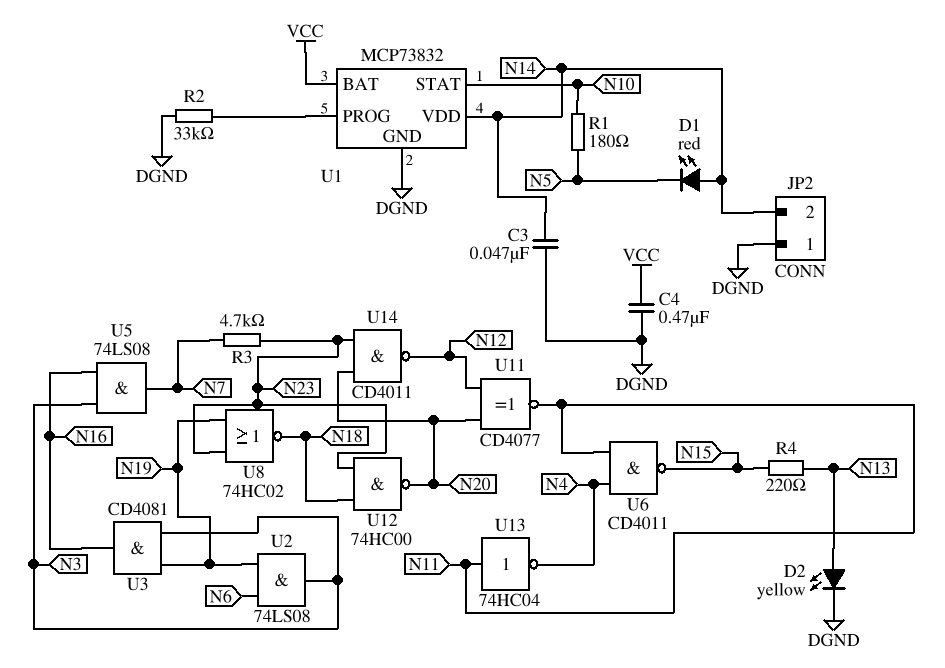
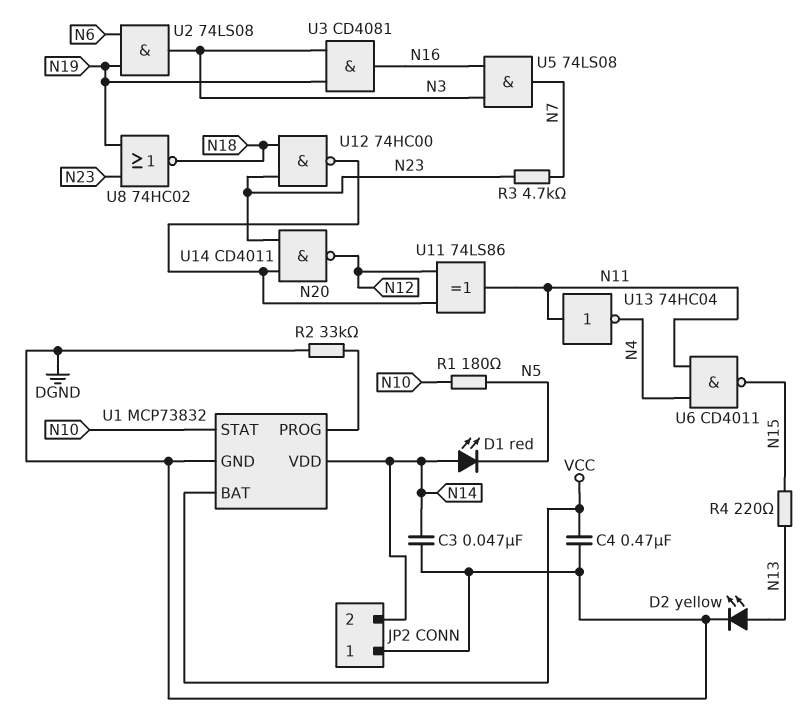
U11: XNOR CD4077 (in N12, in N20, out N11) -> XOR 74LS86 (in N12, in N20, out N11)

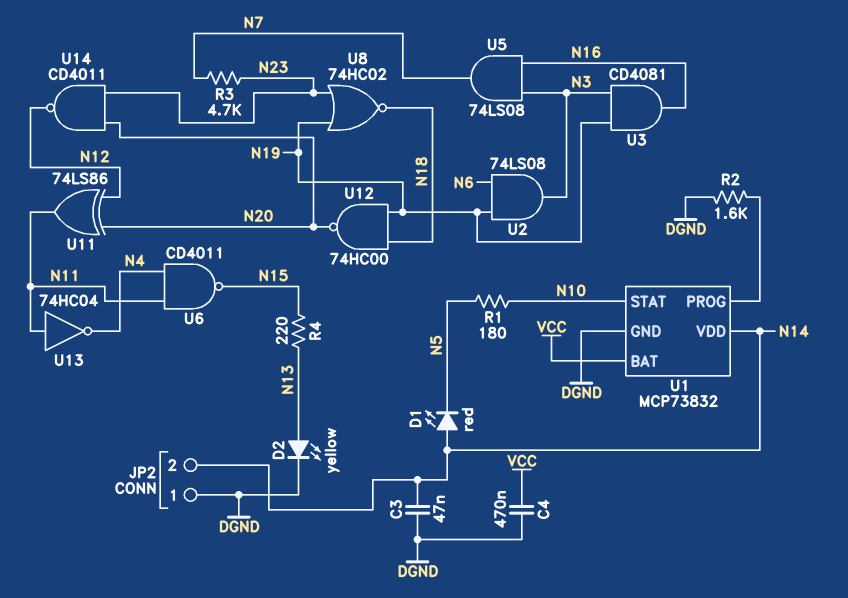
R2: 33k (DGND, U1/PROG) -> 1.6k (DGND, U1/PROG)
U12: NAND 74HC00 (in N18, in N23, out N20) -> NAND 74HC00 (in N18, in N19, out N20)

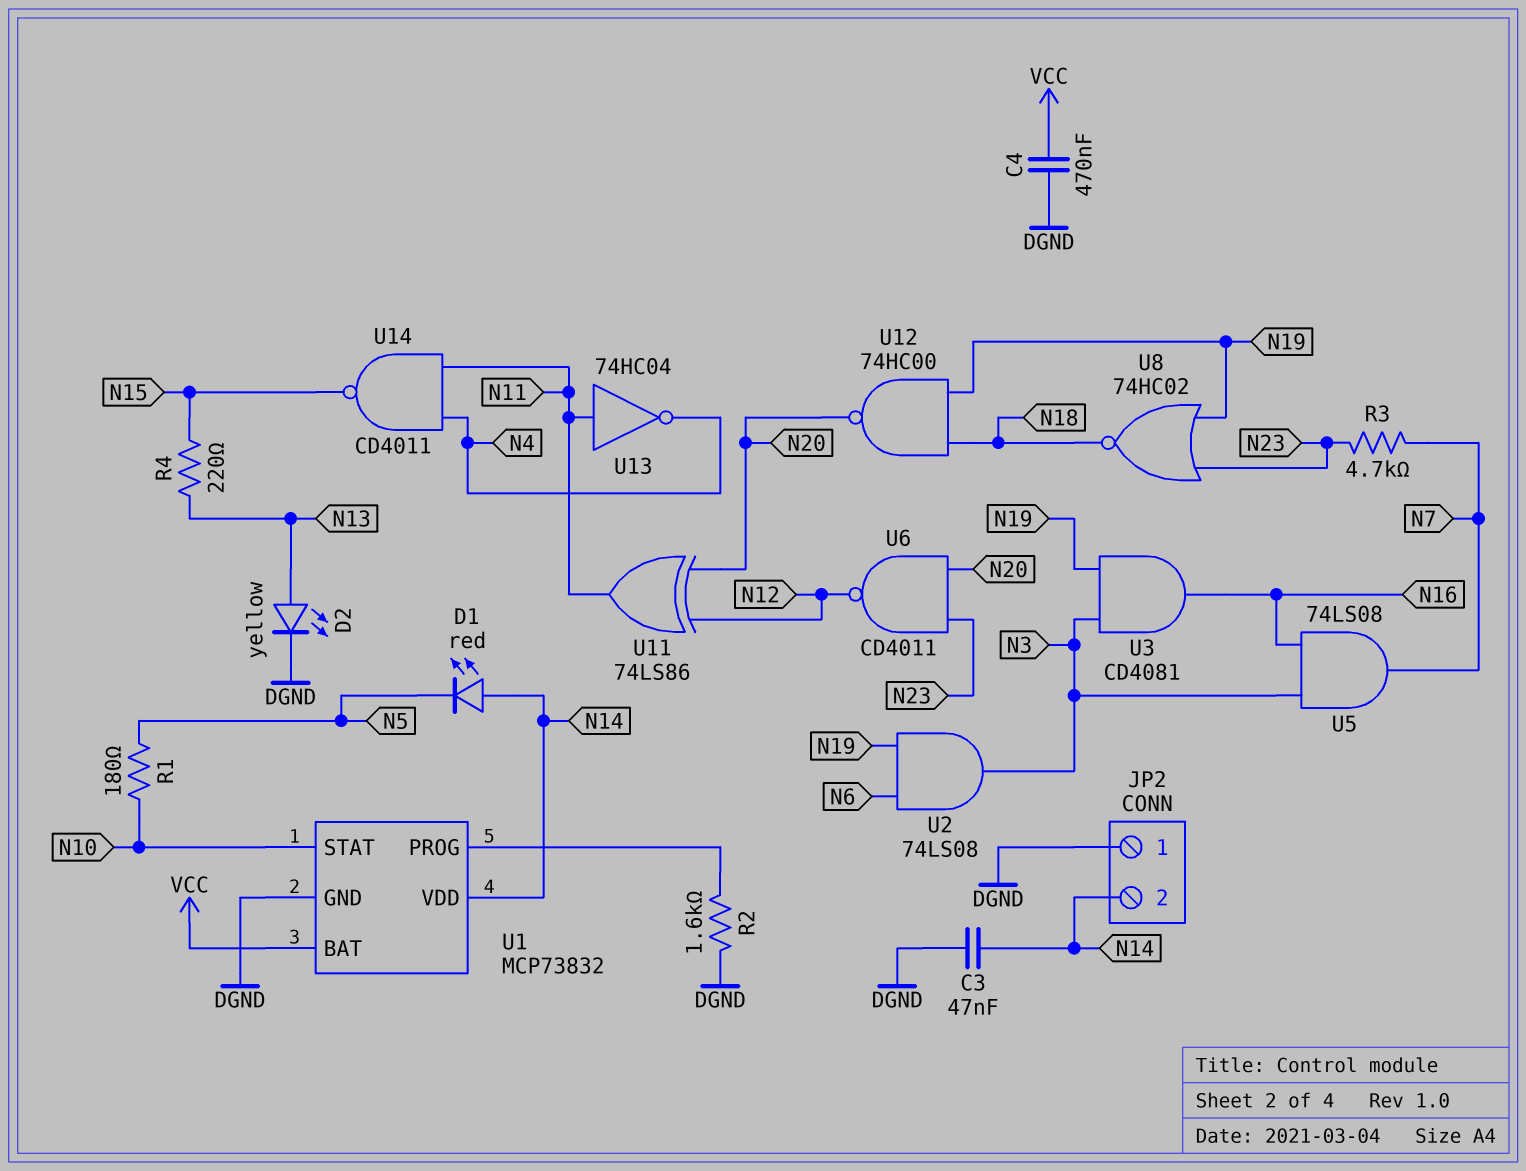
U6: NAND CD4011 (in N4, in N11, out N15) -> NAND CD4011 (in N20, in N23, out N12)
U14: NAND CD4011 (in N20, in N23, out N12) -> NAND CD4011 (in N4, in N11, out N15)

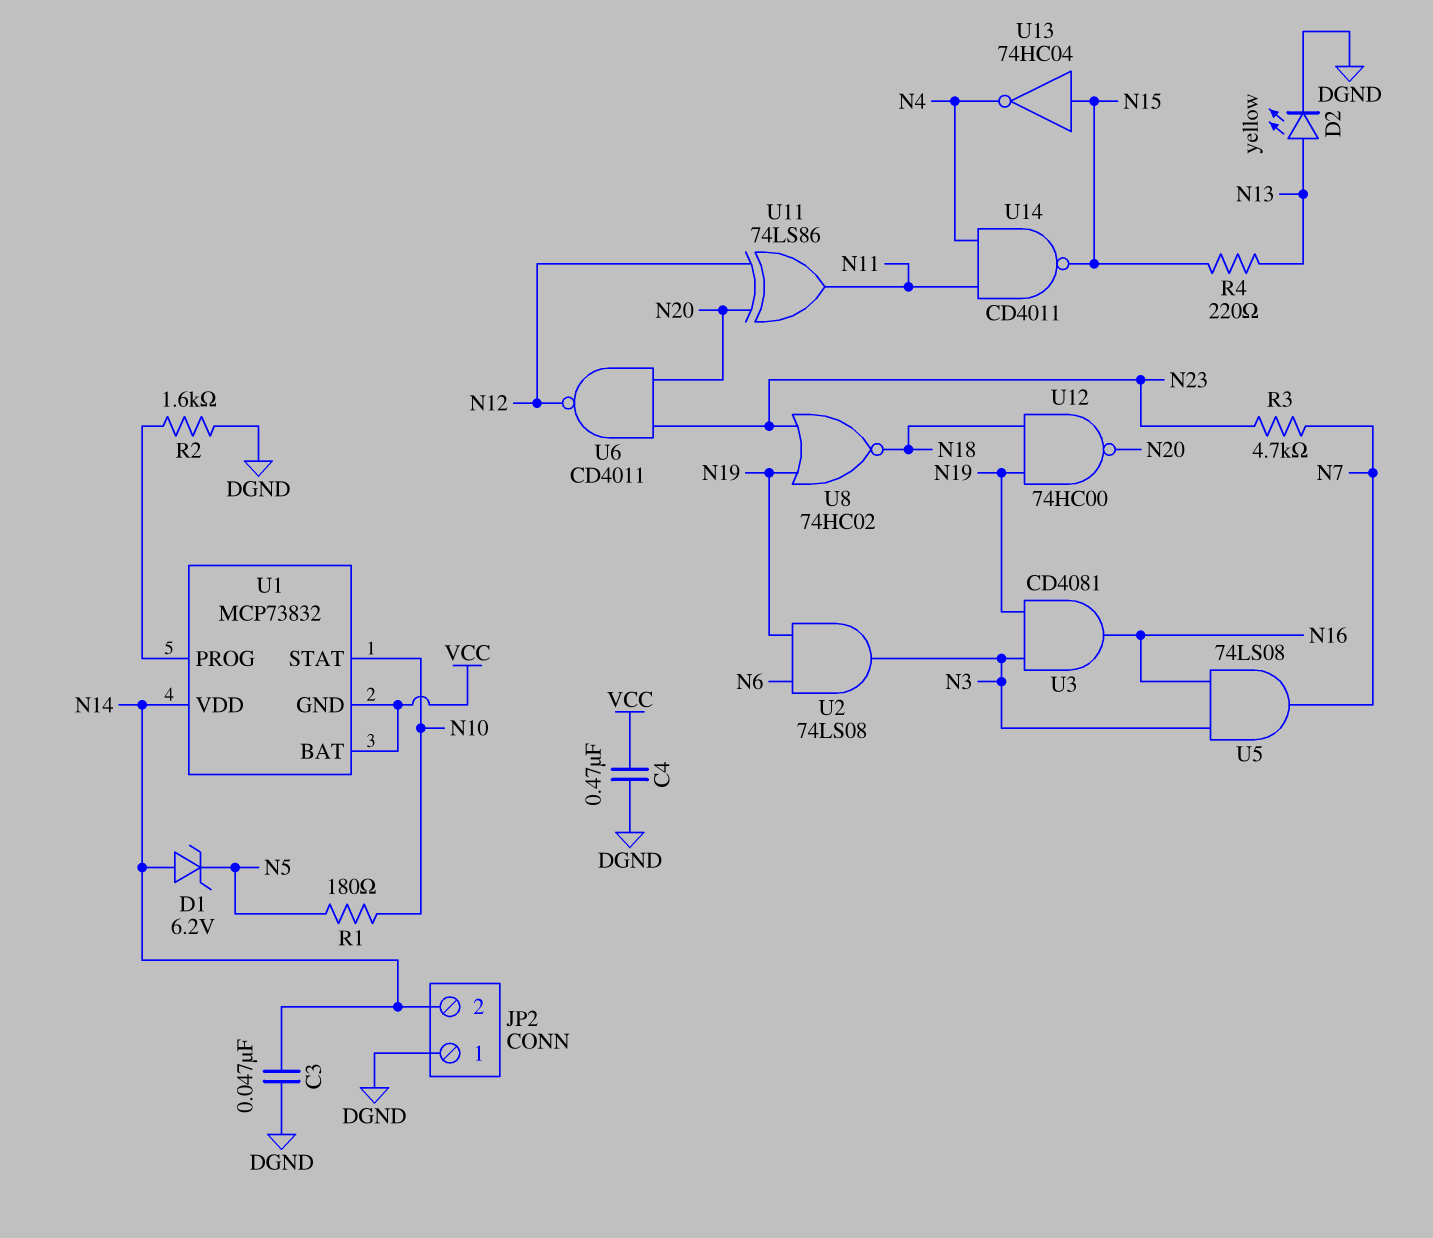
D1: LED red (A N14, K N5) -> zener 6.2V (A N14, K N5)
U1 pin GND: DGND -> VCC
U13: NOT 74HC04 (in N11, out N4) -> NOT 74HC04 (in N15, out N4)

